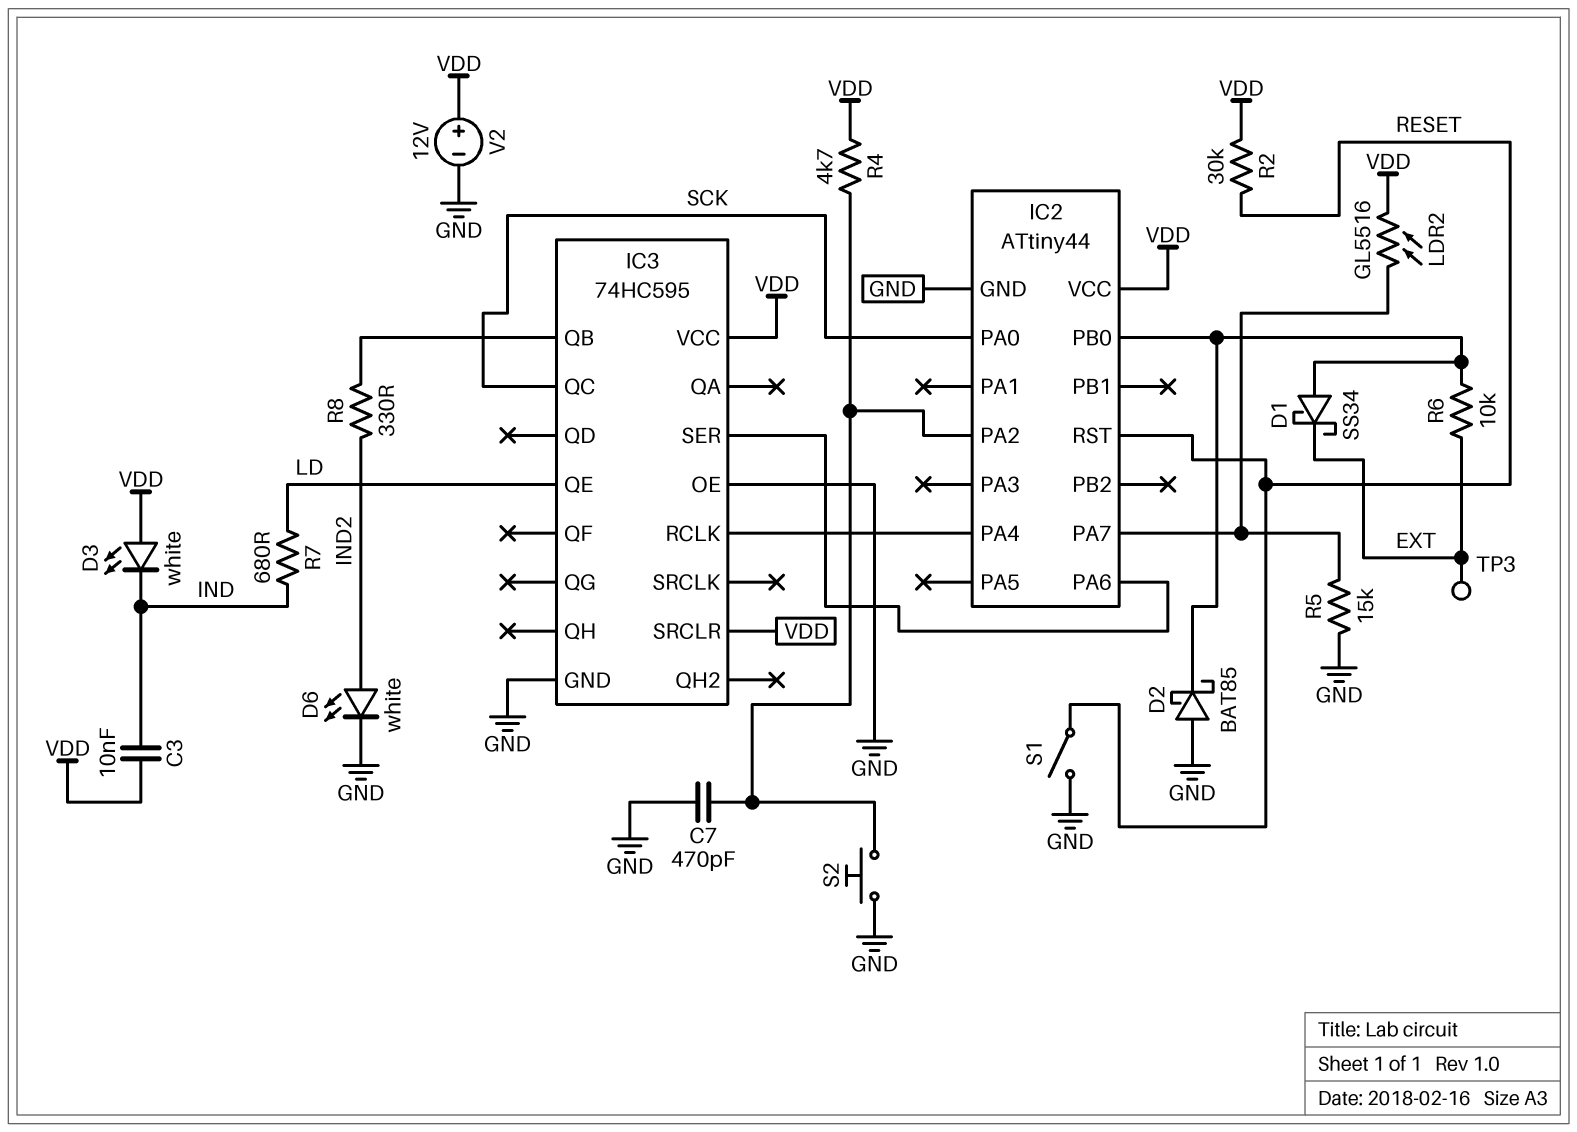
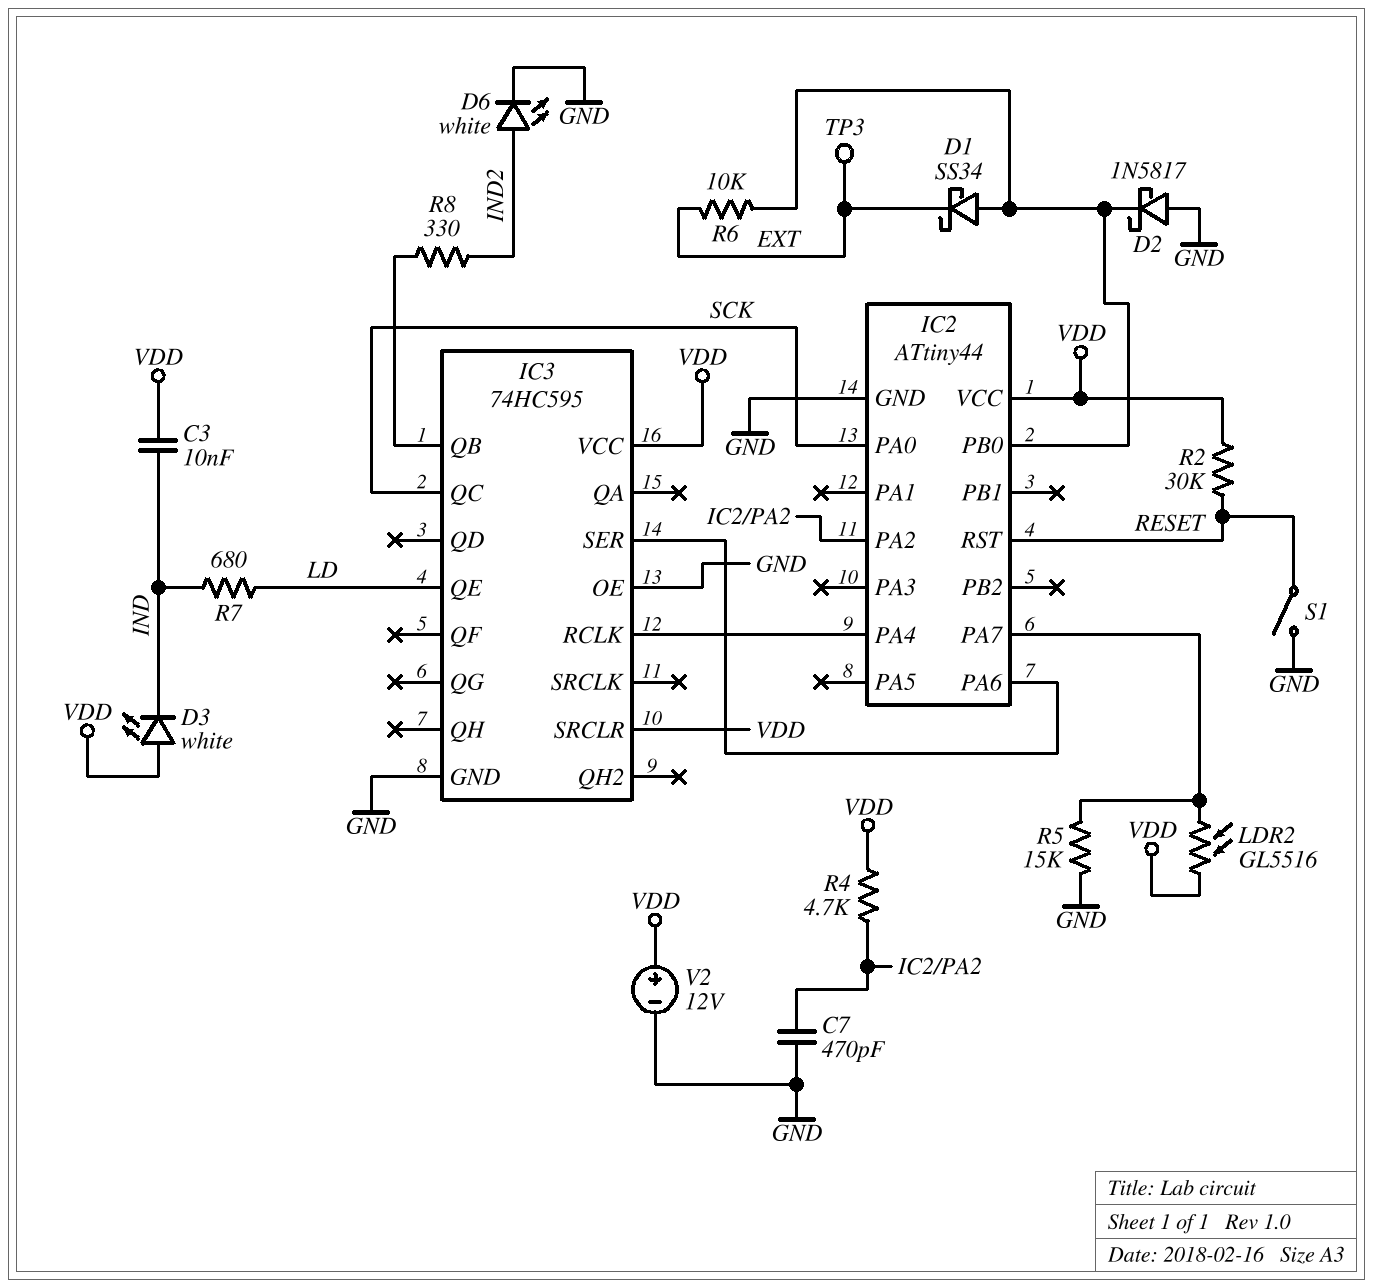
D2: schottky BAT85 (A GND, K IC2/PB0) -> schottky 1N5817 (A GND, K IC2/PB0)
S2: button (GND, IC2/PA2) -> none

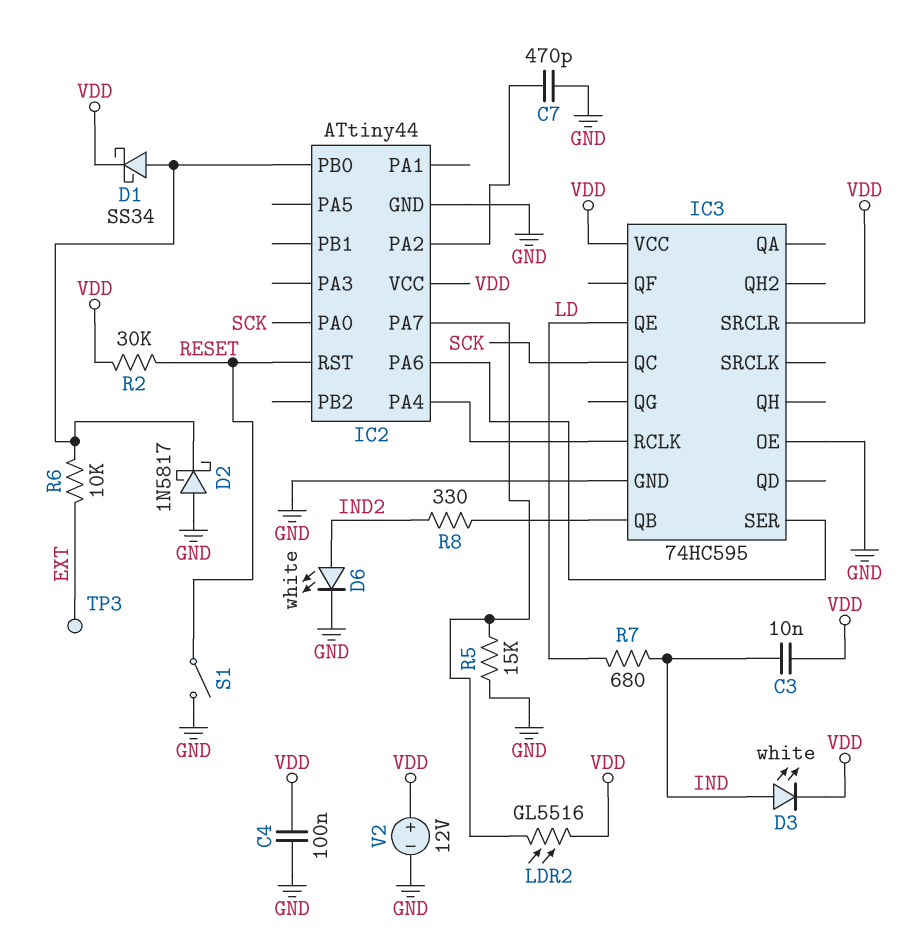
C4: none -> 100nF (GND, VDD)
D1: schottky SS34 (A IC2/PB0, K EXT) -> schottky SS34 (A IC2/PB0, K VDD)
D3: LED white (A VDD, K IND) -> LED white (A IND, K VDD)
R4: 4.7k (IC2/PA2, VDD) -> none

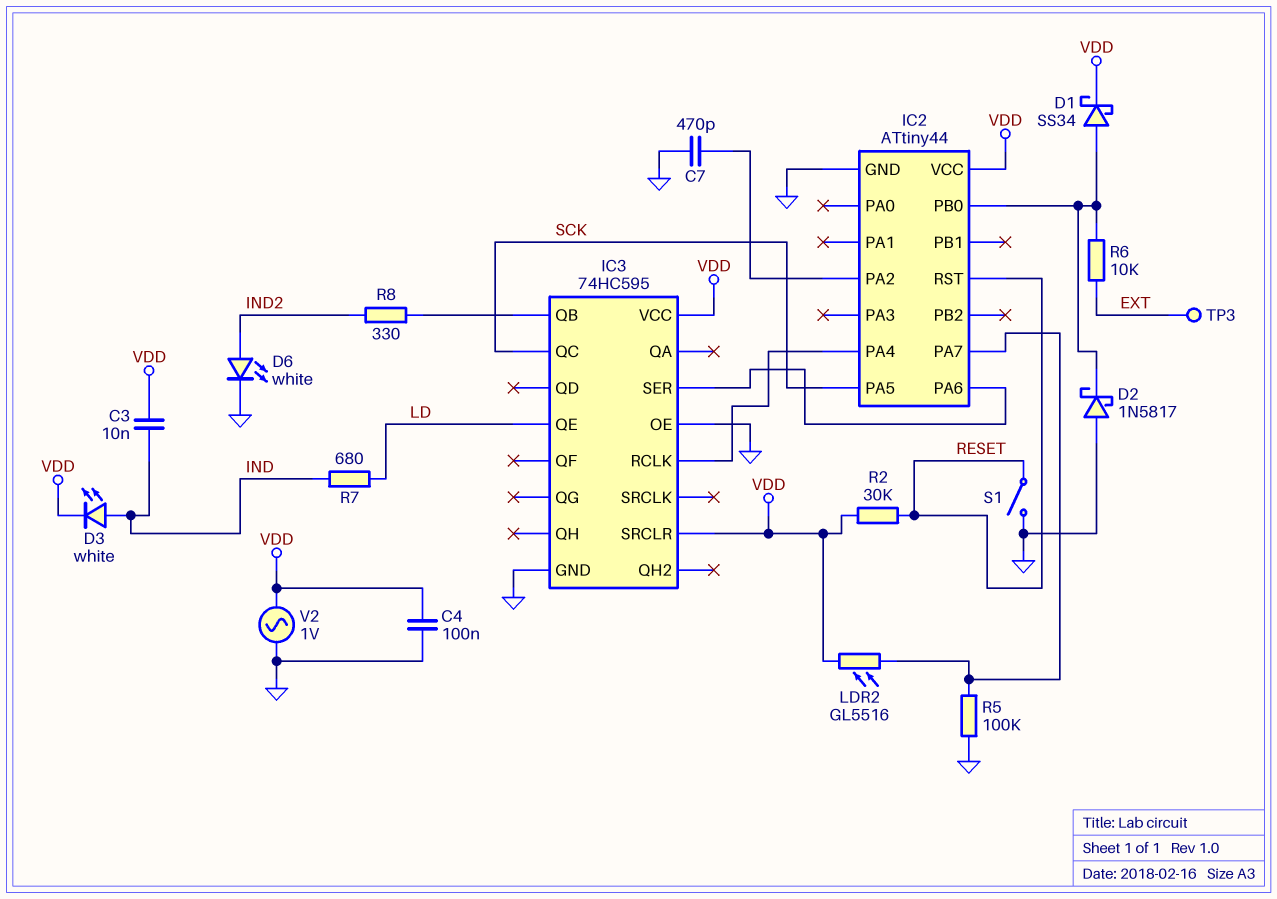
IC2 pin PA0: SCK -> none
IC2 pin PA5: none -> SCK
R5: 15k (GND, IC2/PA7) -> 100k (GND, IC2/PA7)
V2: 12V (plus VDD, minus GND) -> AC 1V (GND, VDD)

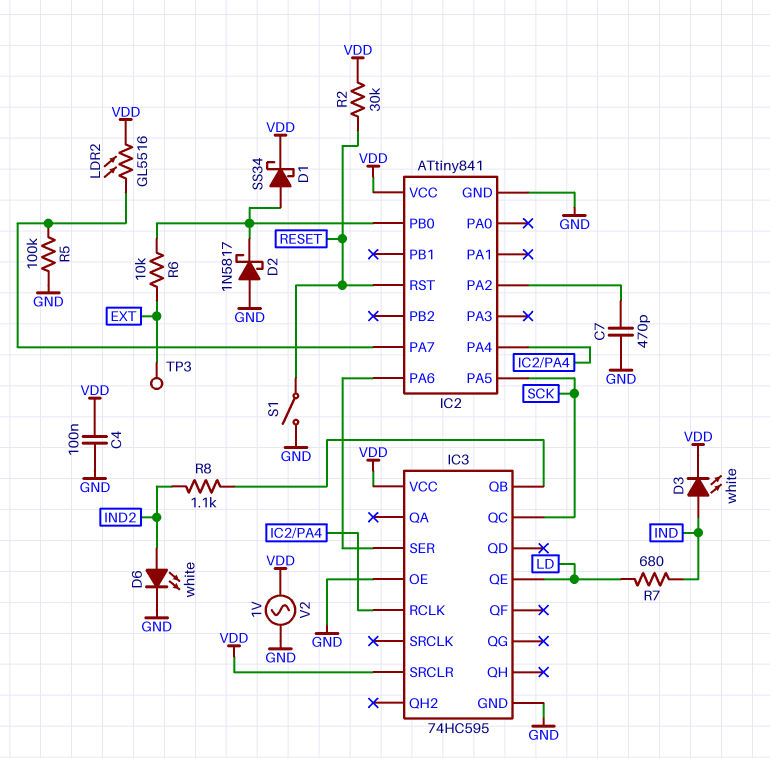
C3: 10nF (IND, VDD) -> none
IC2: ATtiny44 -> ATtiny841
R8: 330 (IC3/QB, IND2) -> 1.1k (IC3/QB, IND2)

